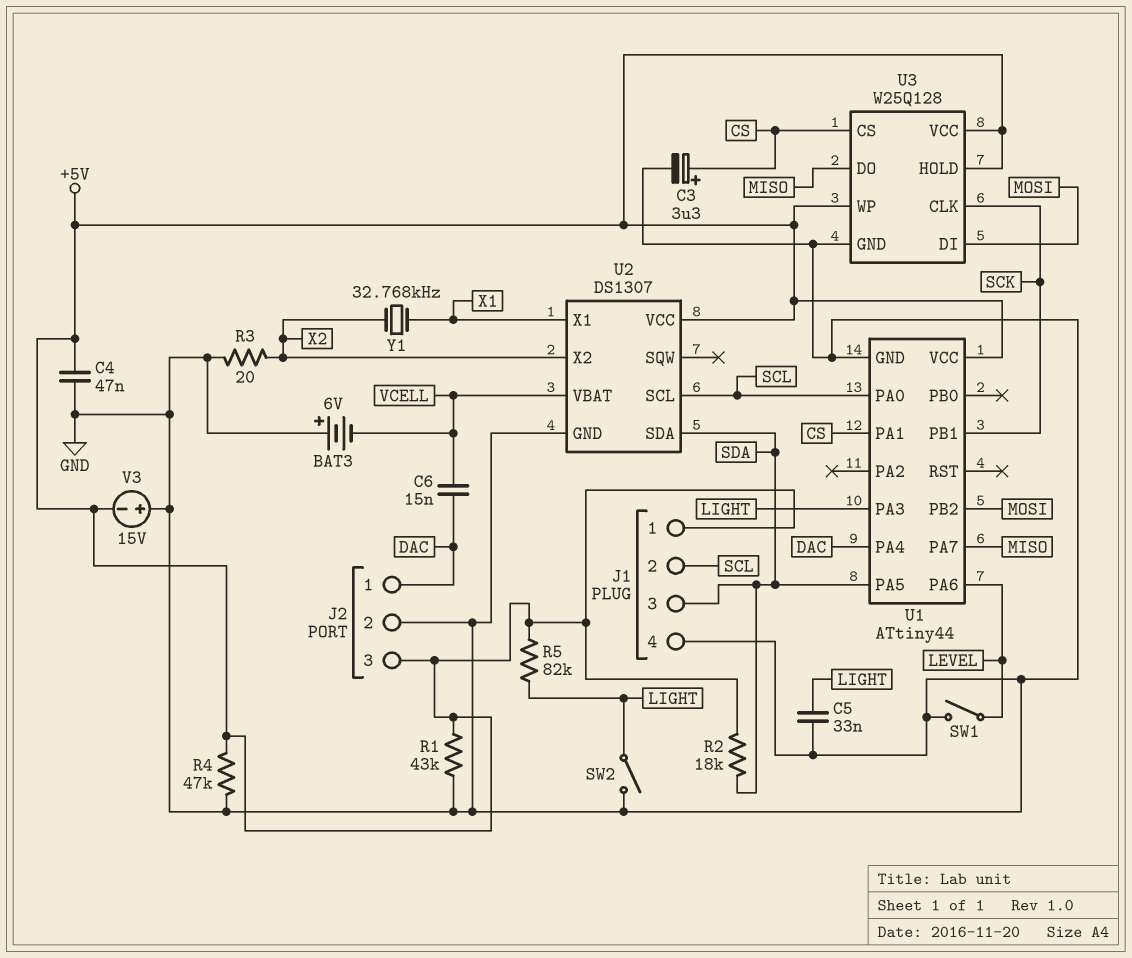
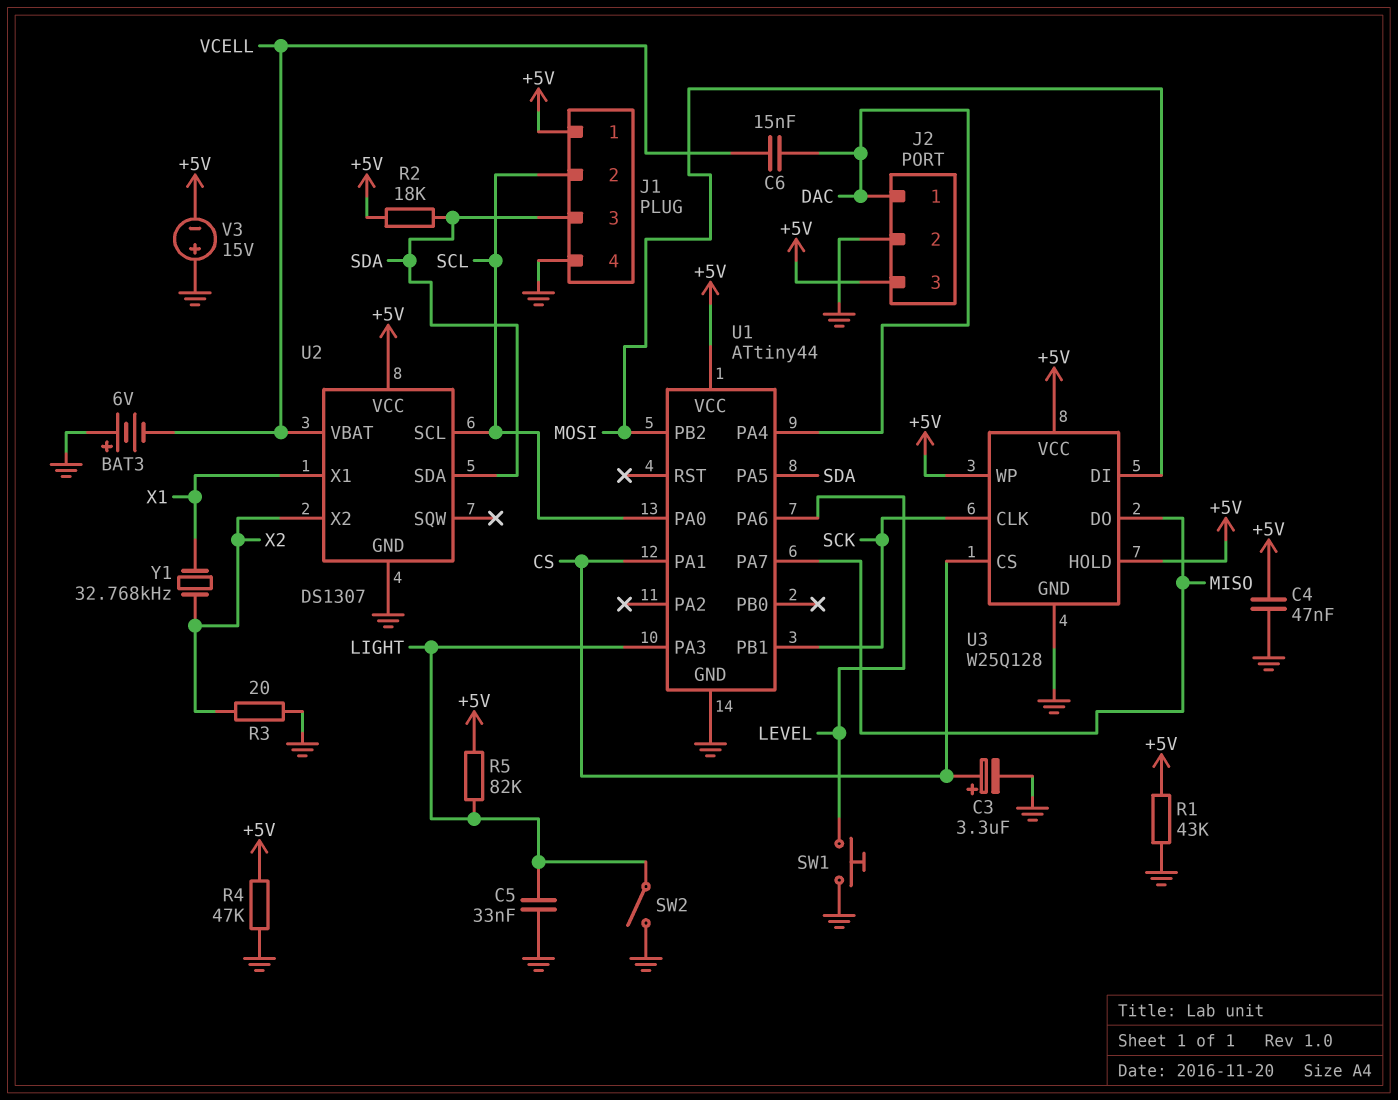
SW1: switch (GND, LEVEL) -> button (GND, LEVEL)

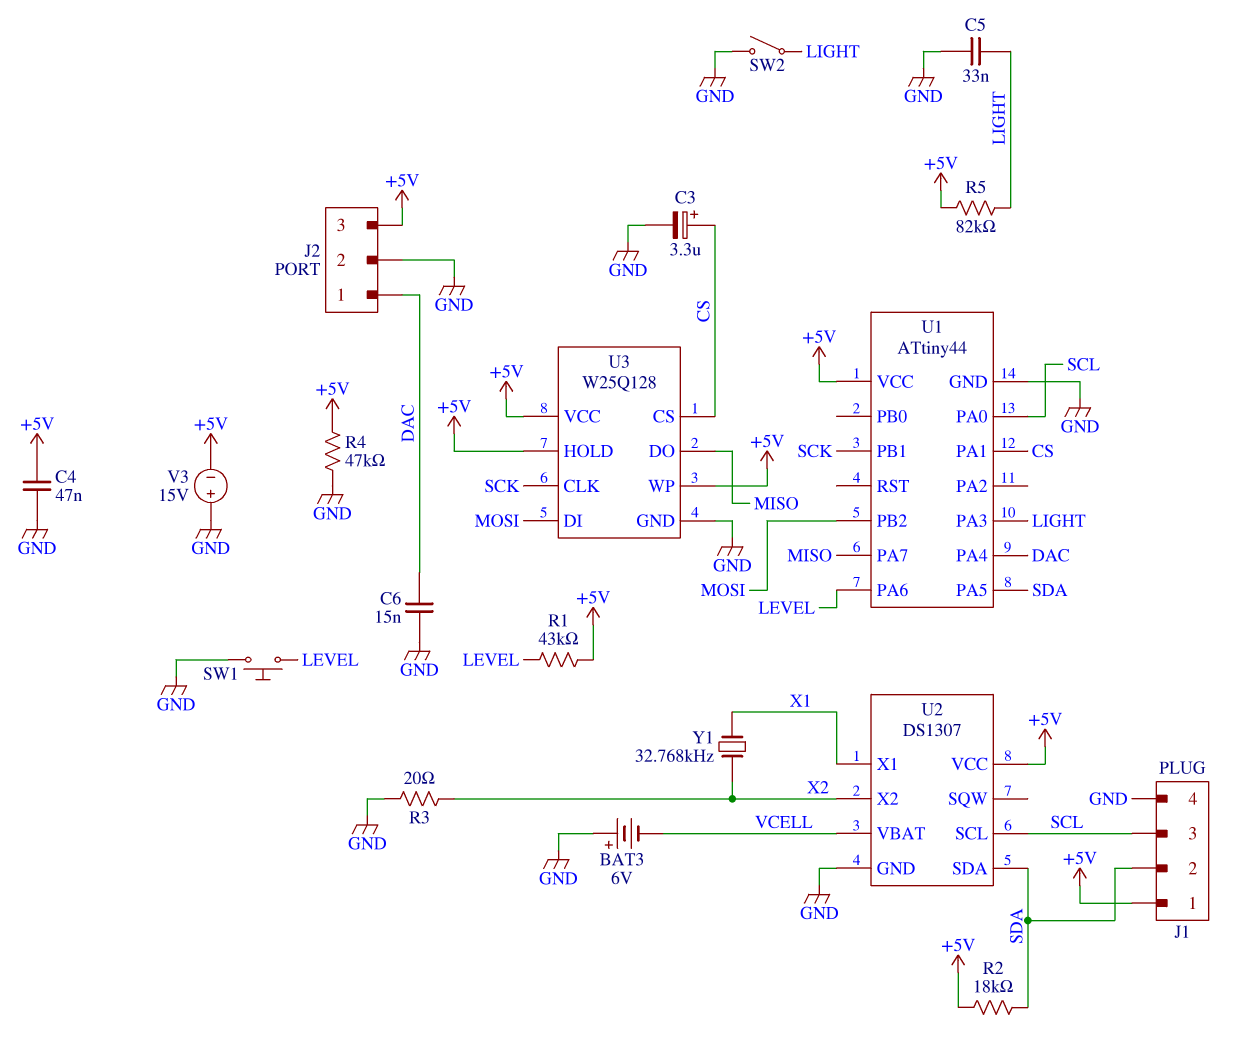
C6: 15nF (DAC, VCELL) -> 15nF (DAC, GND)
J1 pin 2: SCL -> SDA
J1 pin 3: SDA -> SCL
R1: 43k (+5V, GND) -> 43k (+5V, LEVEL)

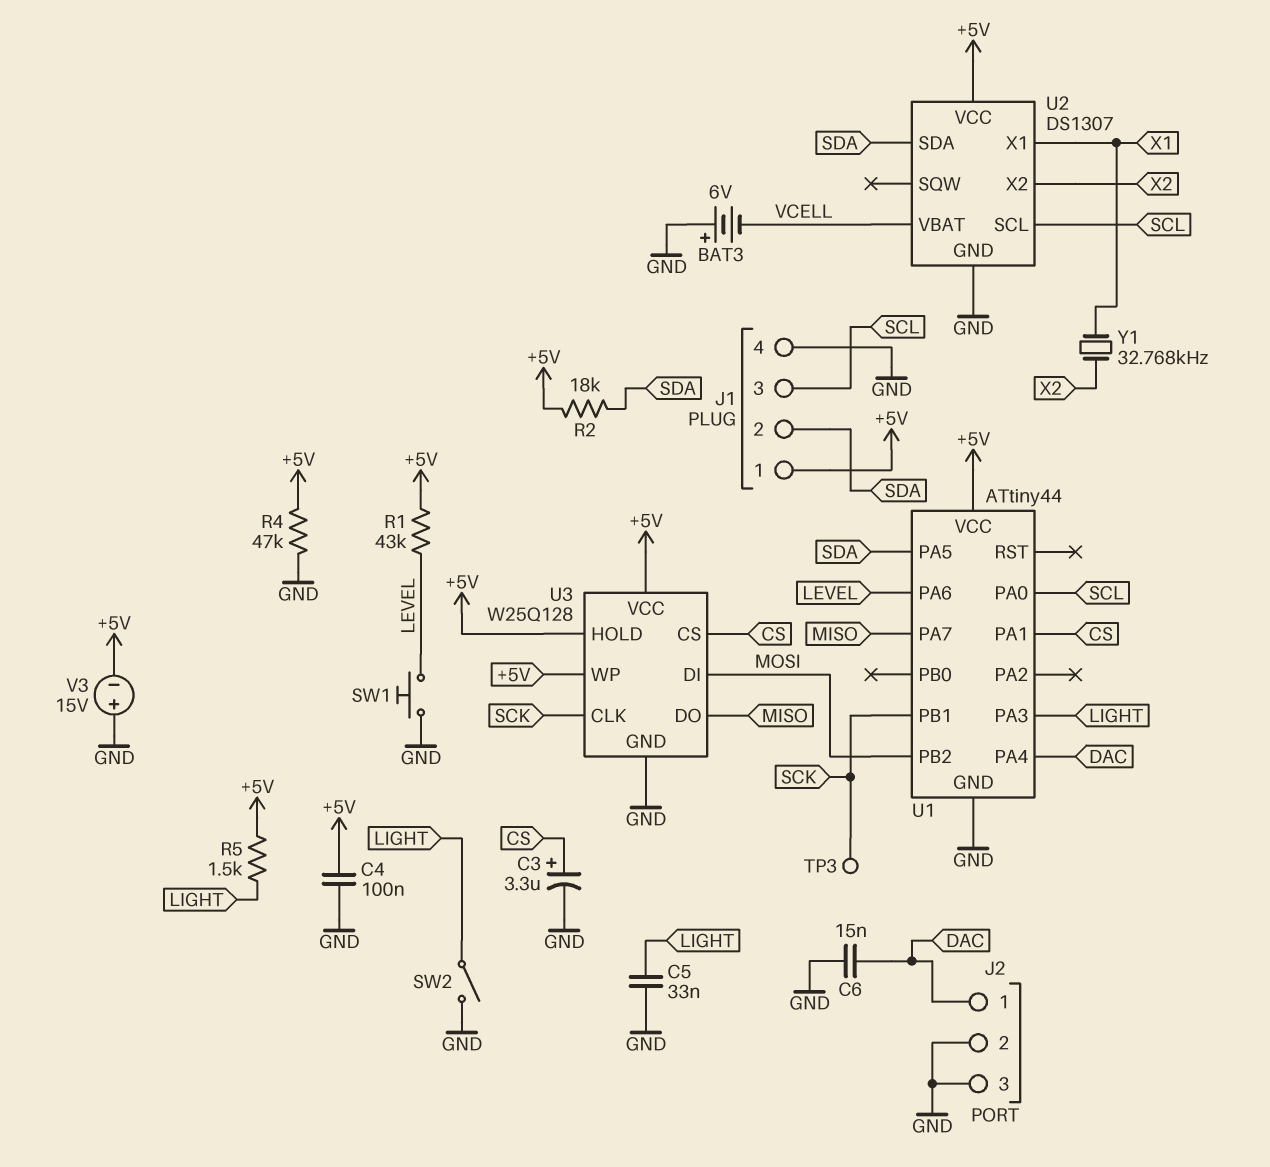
C4: 47nF (+5V, GND) -> 100nF (+5V, GND)
J2 pin 3: +5V -> GND
R3: 20 (GND, X2) -> none
R5: 82k (+5V, LIGHT) -> 1.5k (+5V, LIGHT)
TP3: none -> test point (SCK)

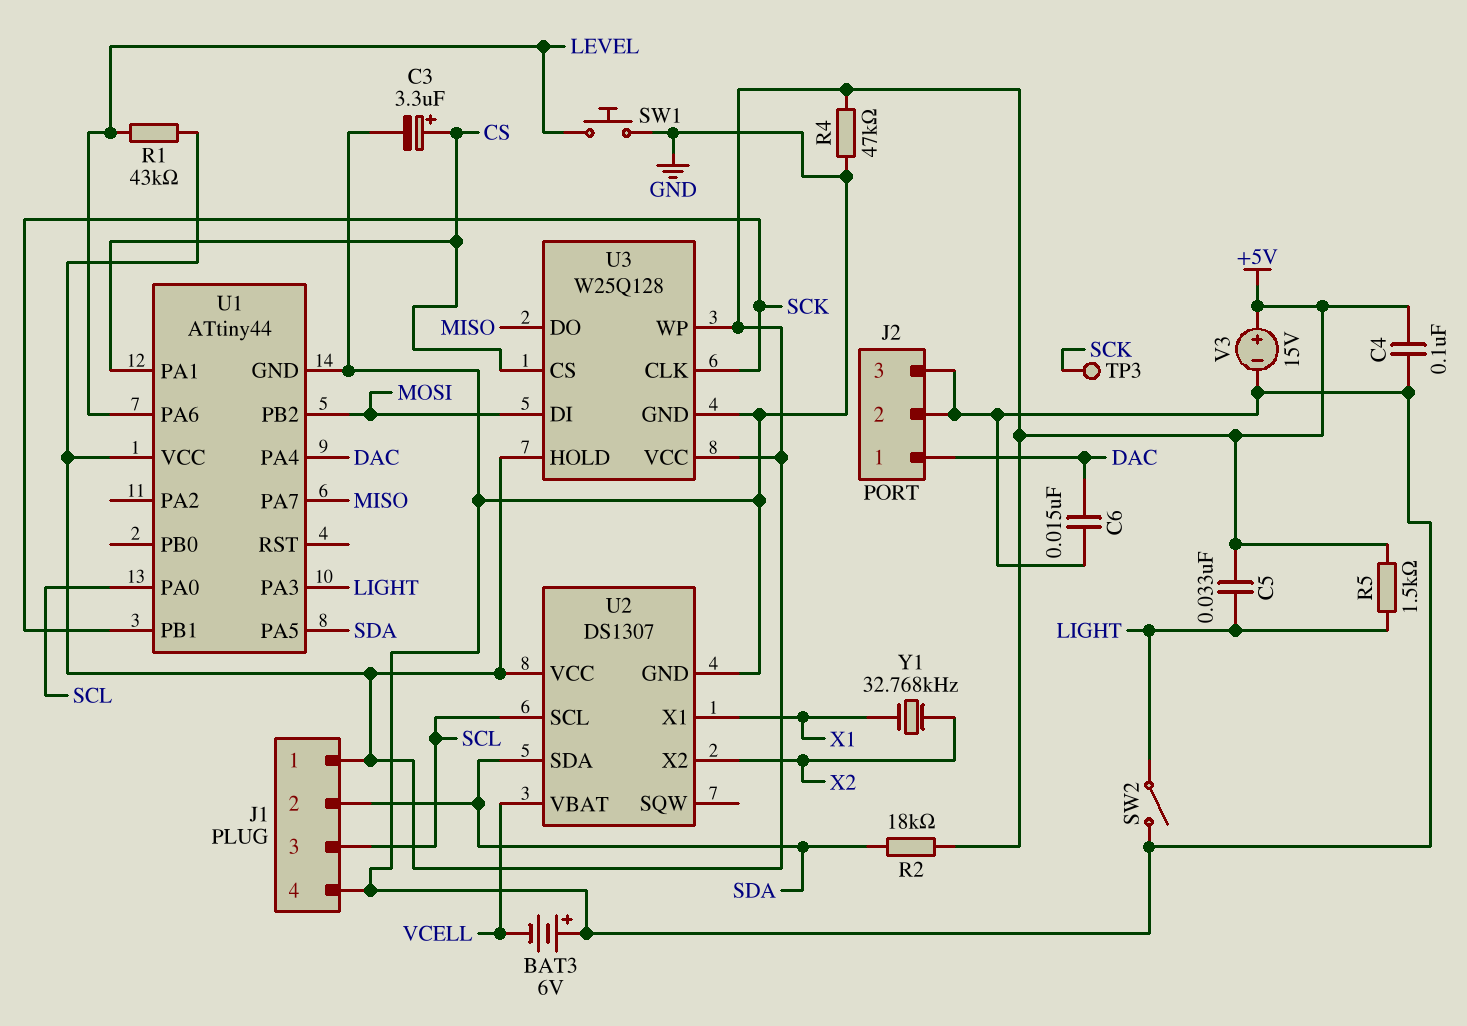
C5: 33nF (GND, LIGHT) -> 33nF (+5V, LIGHT)
V3: 15V (plus GND, minus +5V) -> 15V (plus +5V, minus GND)

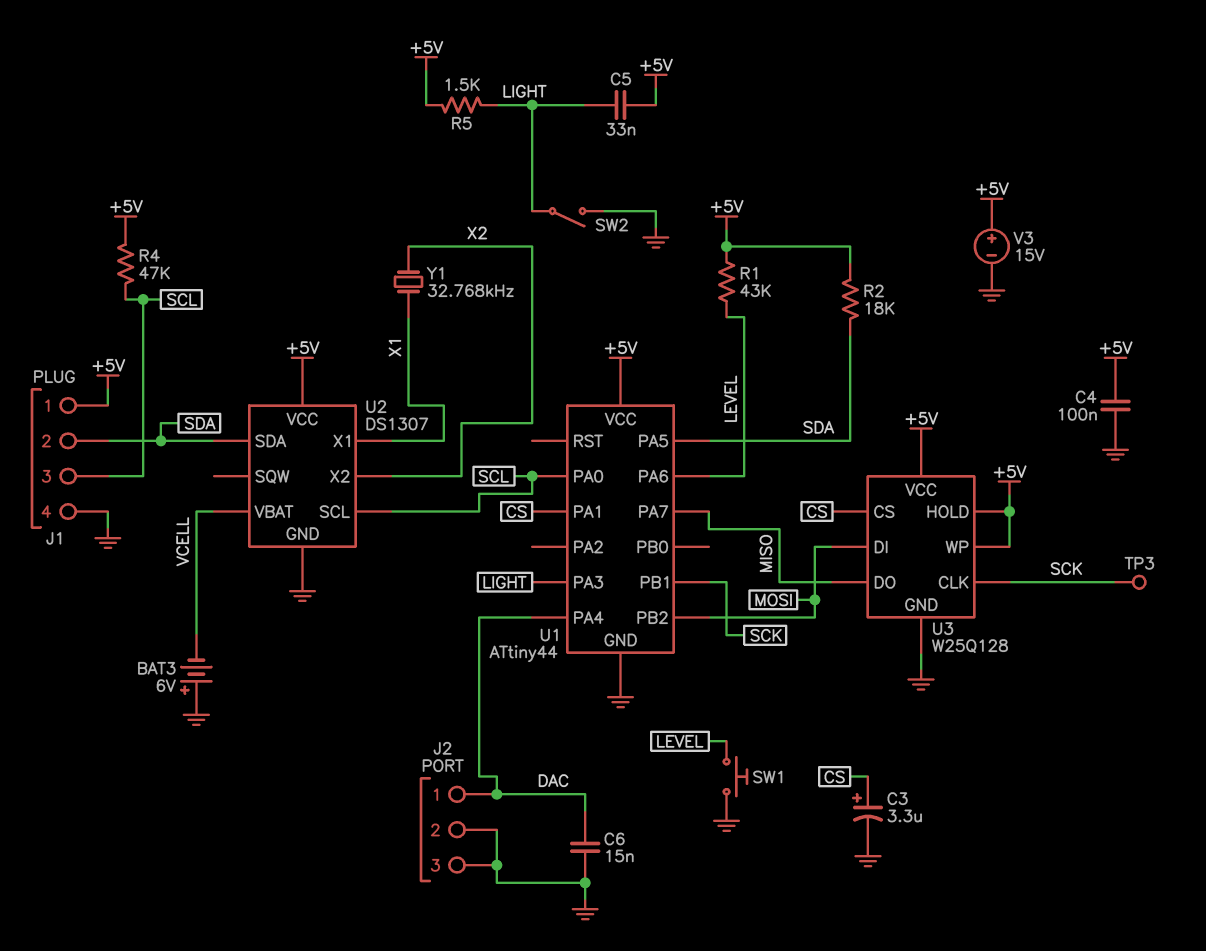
R4: 47k (+5V, GND) -> 47k (+5V, SCL)

